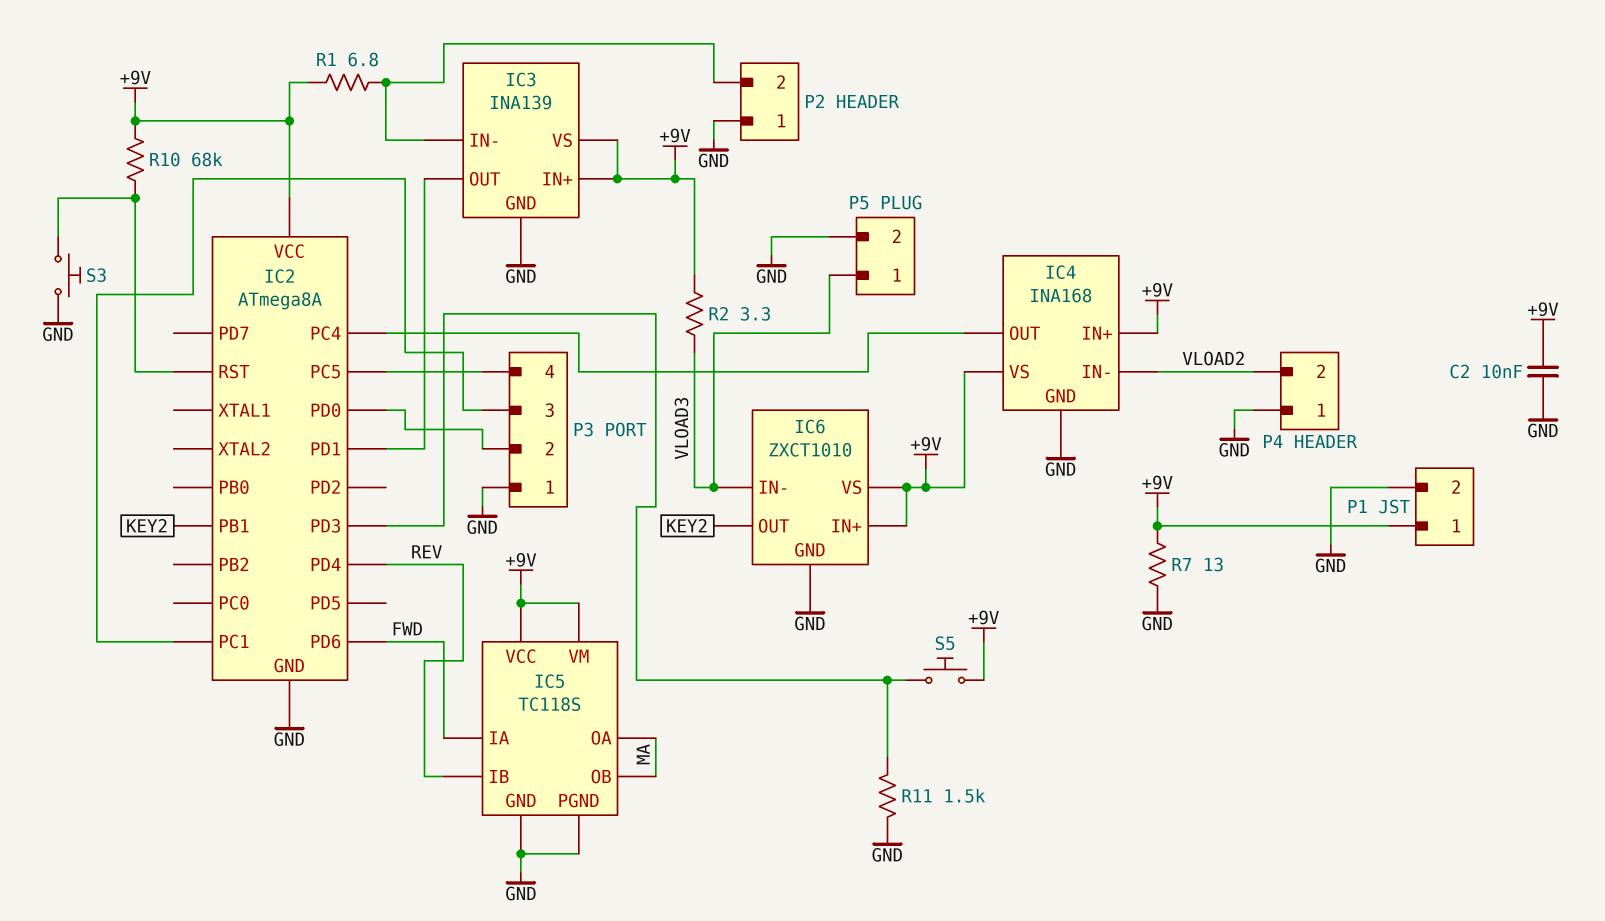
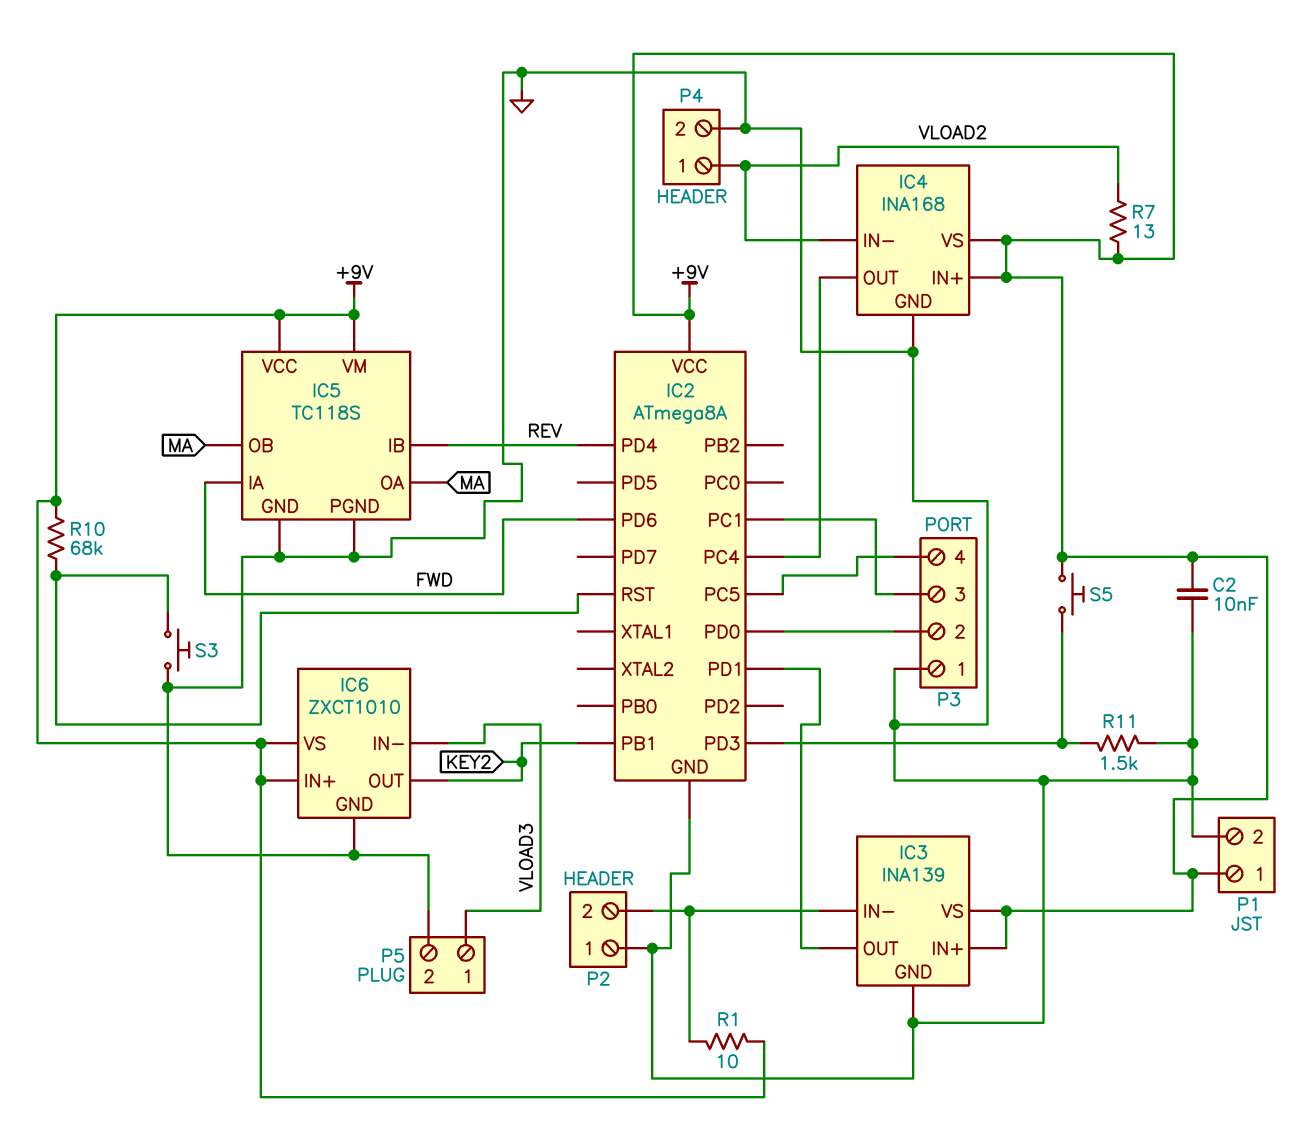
P4 pin 1: GND -> VLOAD2
P4 pin 2: VLOAD2 -> GND
R1: 6.8 (+9V, IC3/IN-) -> 10 (+9V, IC3/IN-)
R2: 3.3 (+9V, VLOAD3) -> none
R7: 13 (+9V, GND) -> 13 (+9V, VLOAD2)

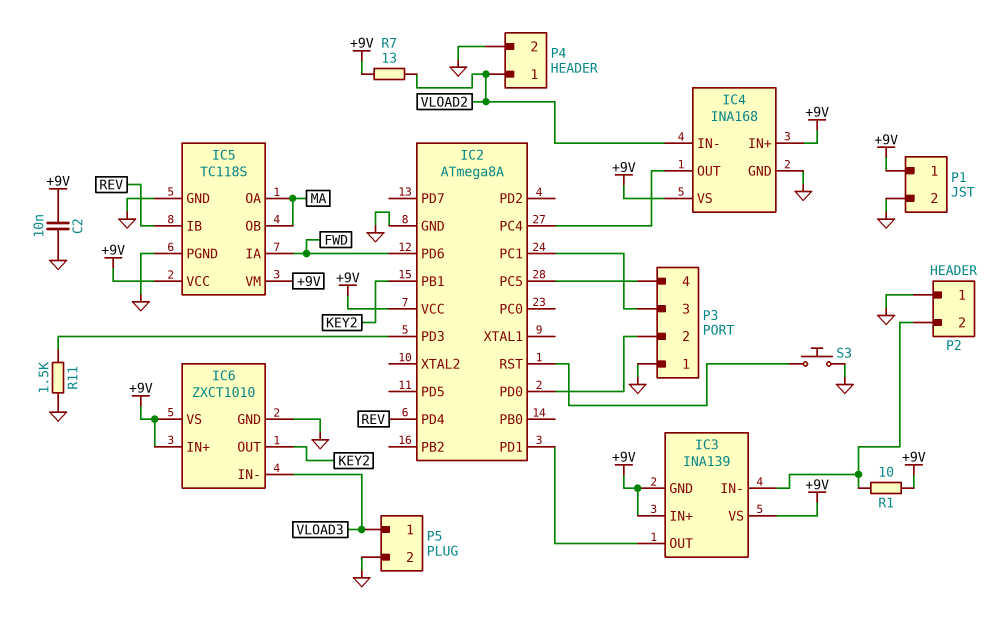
IC3 pin GND: GND -> +9V
R10: 68k (+9V, IC2/RST) -> none
S5: button (+9V, IC2/PD3) -> none

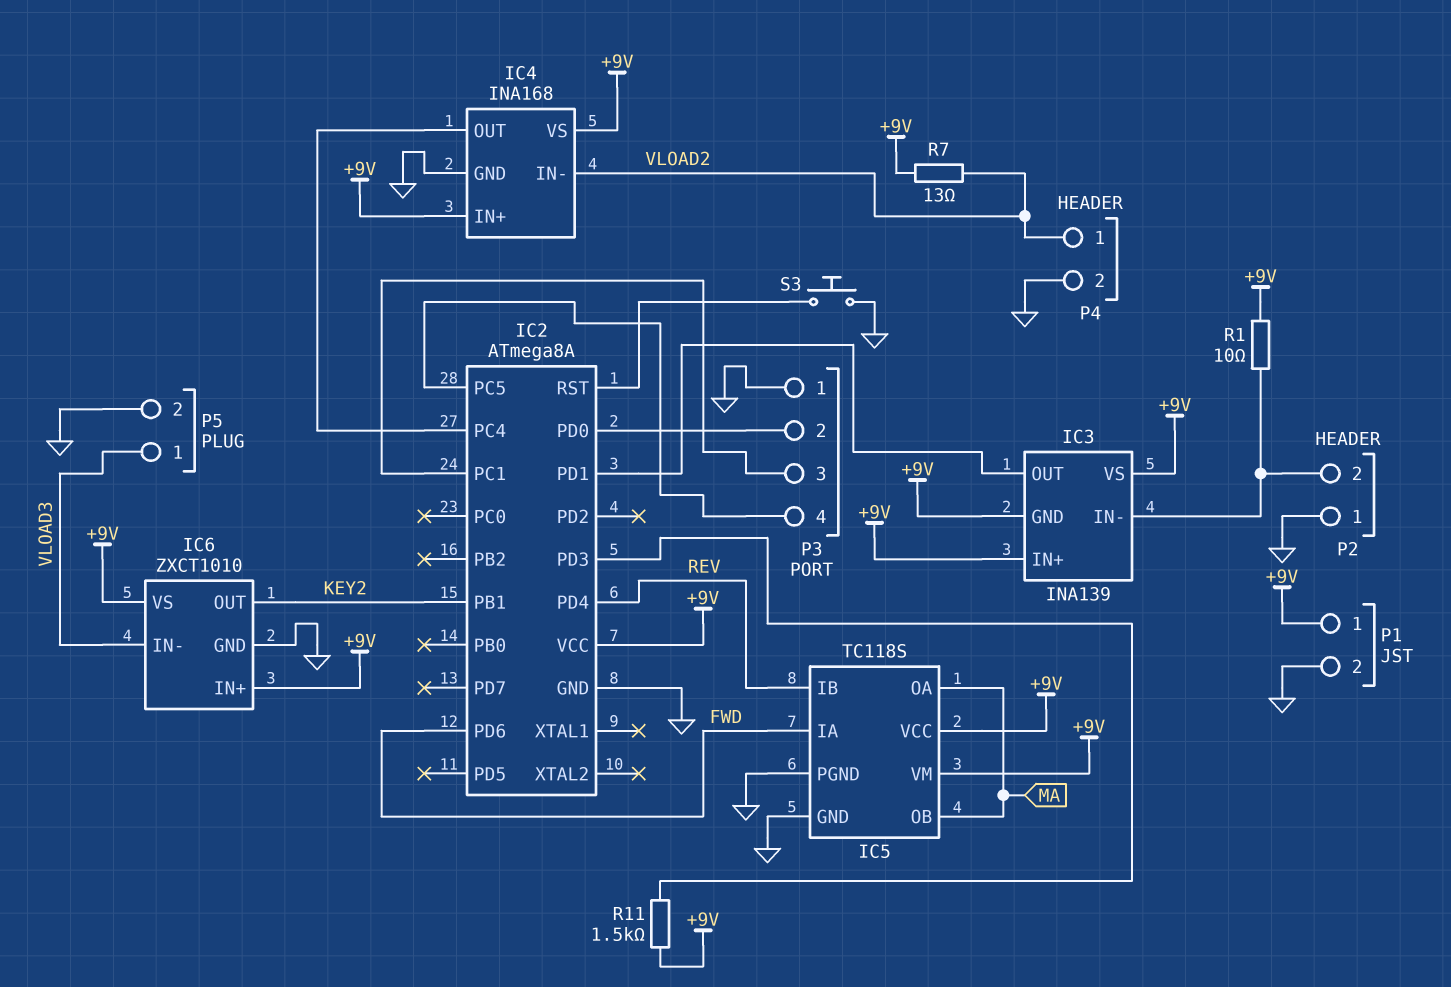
C2: 10nF (+9V, GND) -> none
R11: 1.5k (GND, IC2/PD3) -> 1.5k (+9V, IC2/PD3)

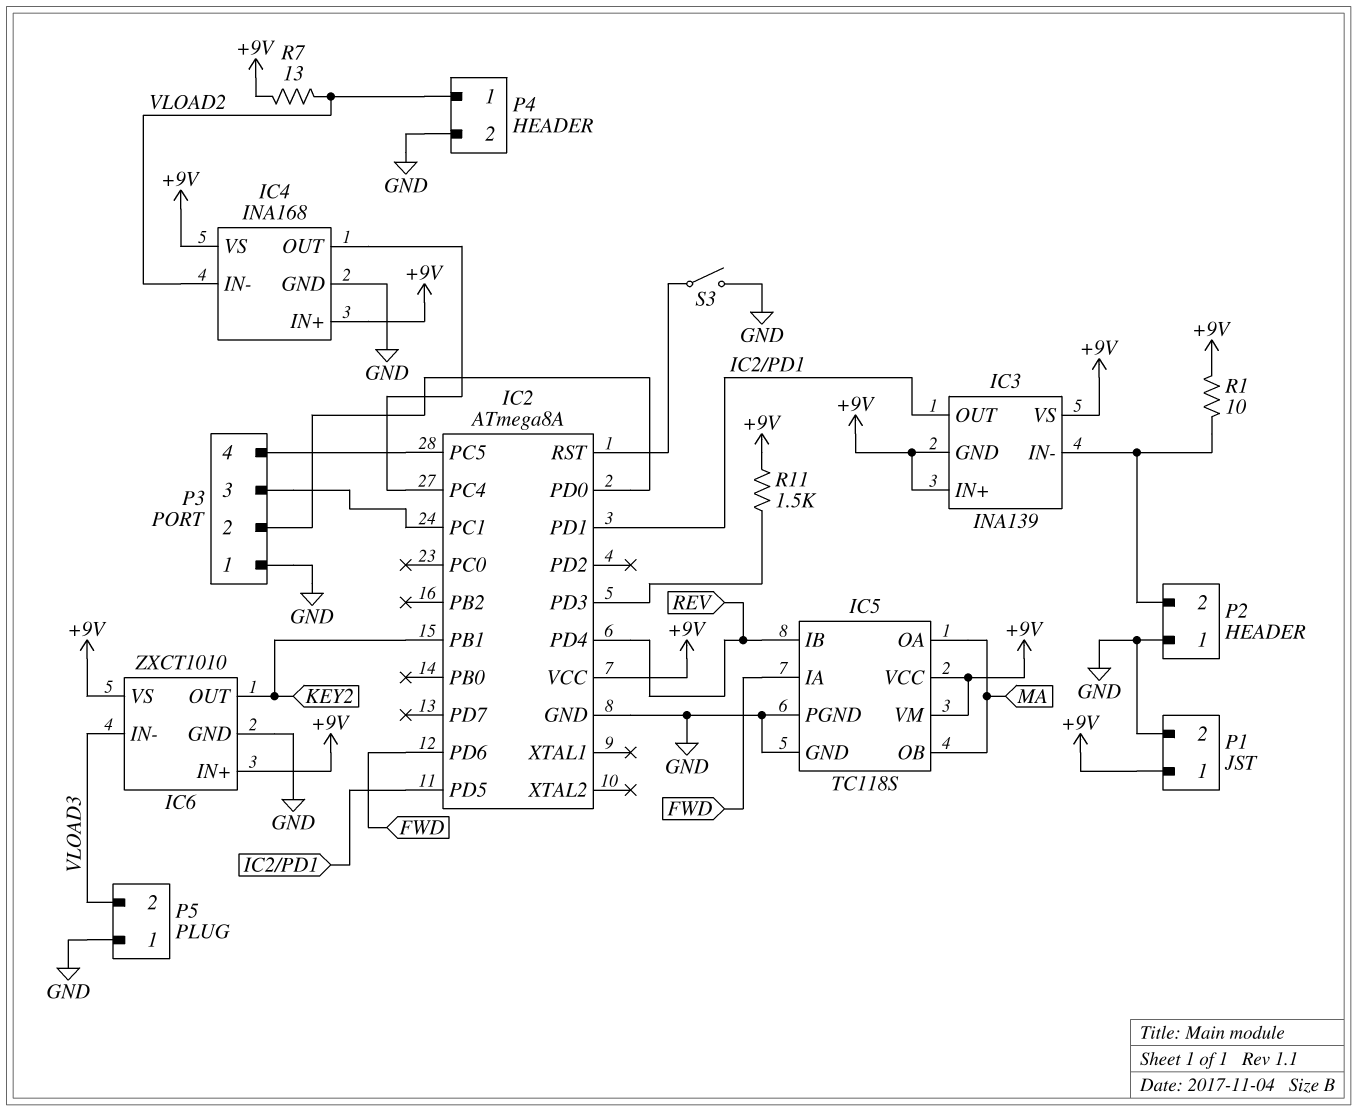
IC2 pin PD5: none -> IC2/PD1
P5 pin 1: VLOAD3 -> GND
P5 pin 2: GND -> VLOAD3
S3: button (GND, IC2/RST) -> switch (GND, IC2/RST)

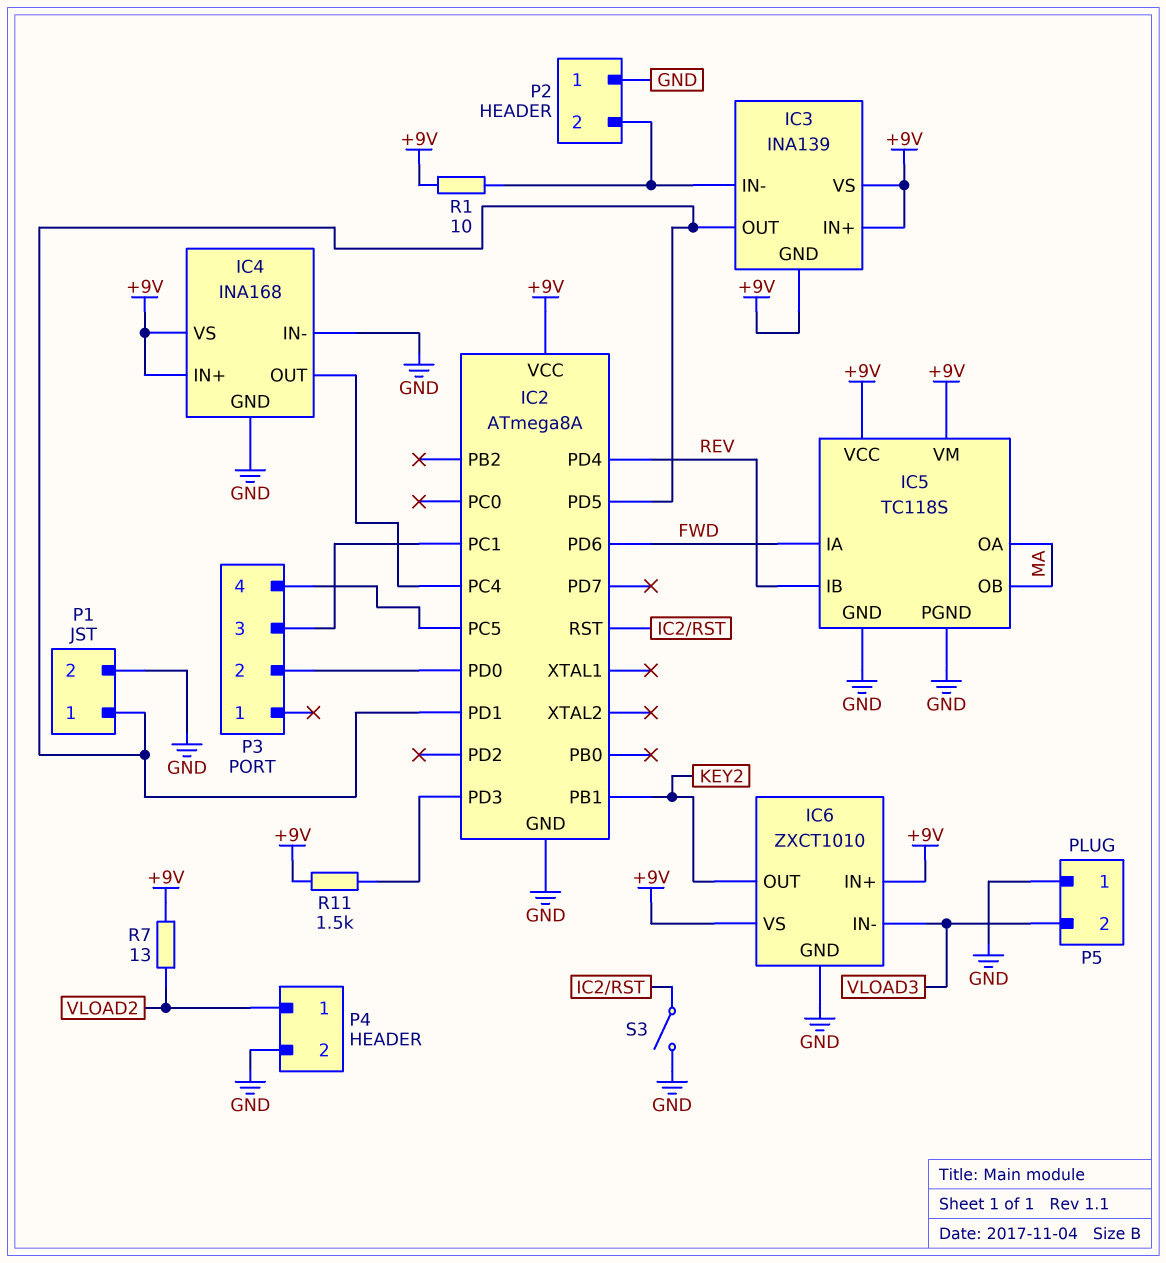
IC4 pin IN-: VLOAD2 -> GND
P1 pin 1: +9V -> IC2/PD1
P3 pin 1: GND -> none

